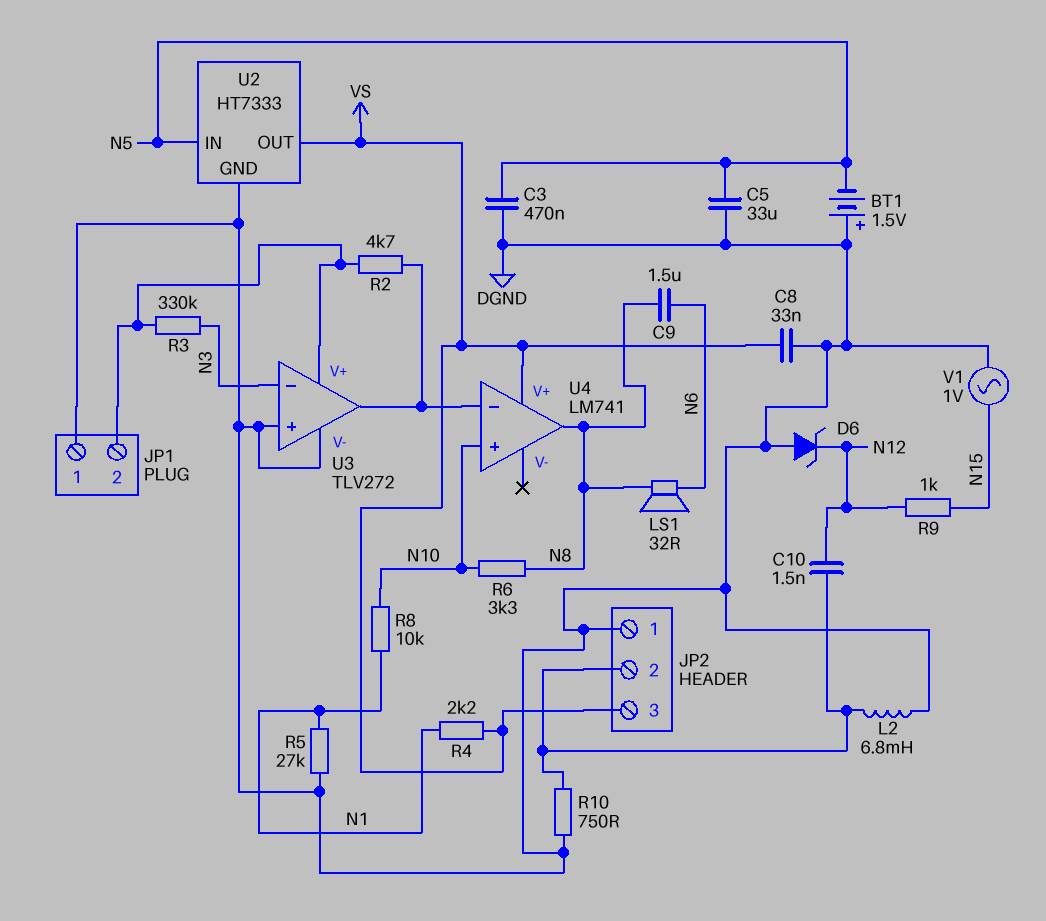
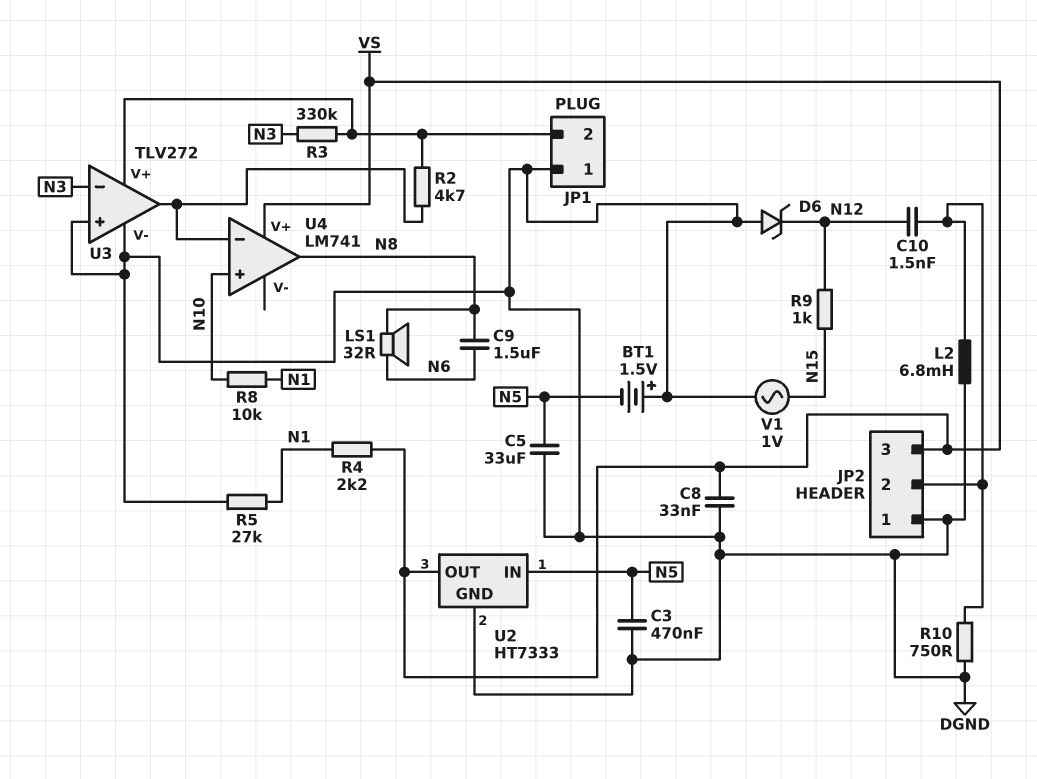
R6: 3.3k (N8, N10) -> none

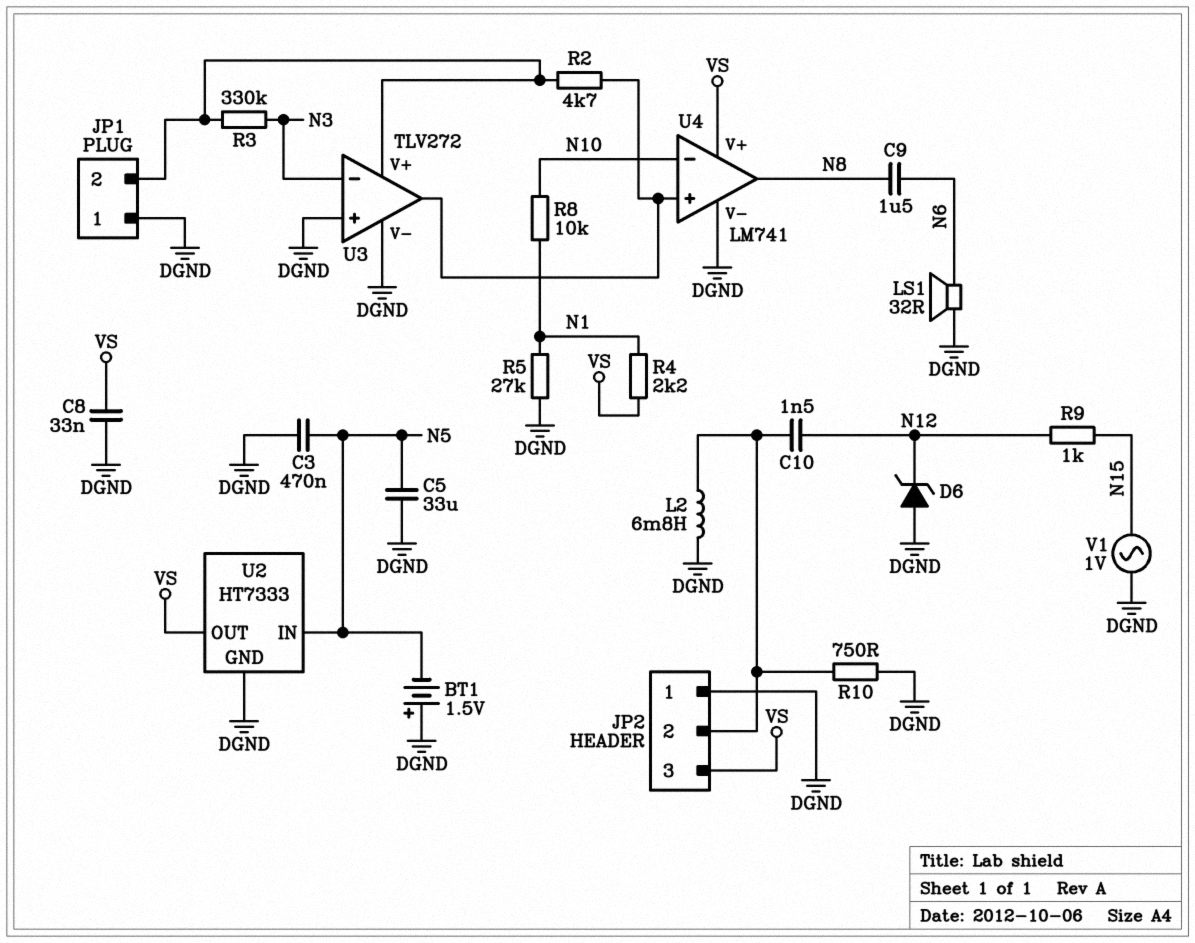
LS1: speaker 32R (N6, N8) -> speaker 32R (DGND, N6)
U4 pin V-: none -> DGND
U4 pin in+: N10 -> U3/out
U4 pin in-: U3/out -> N10

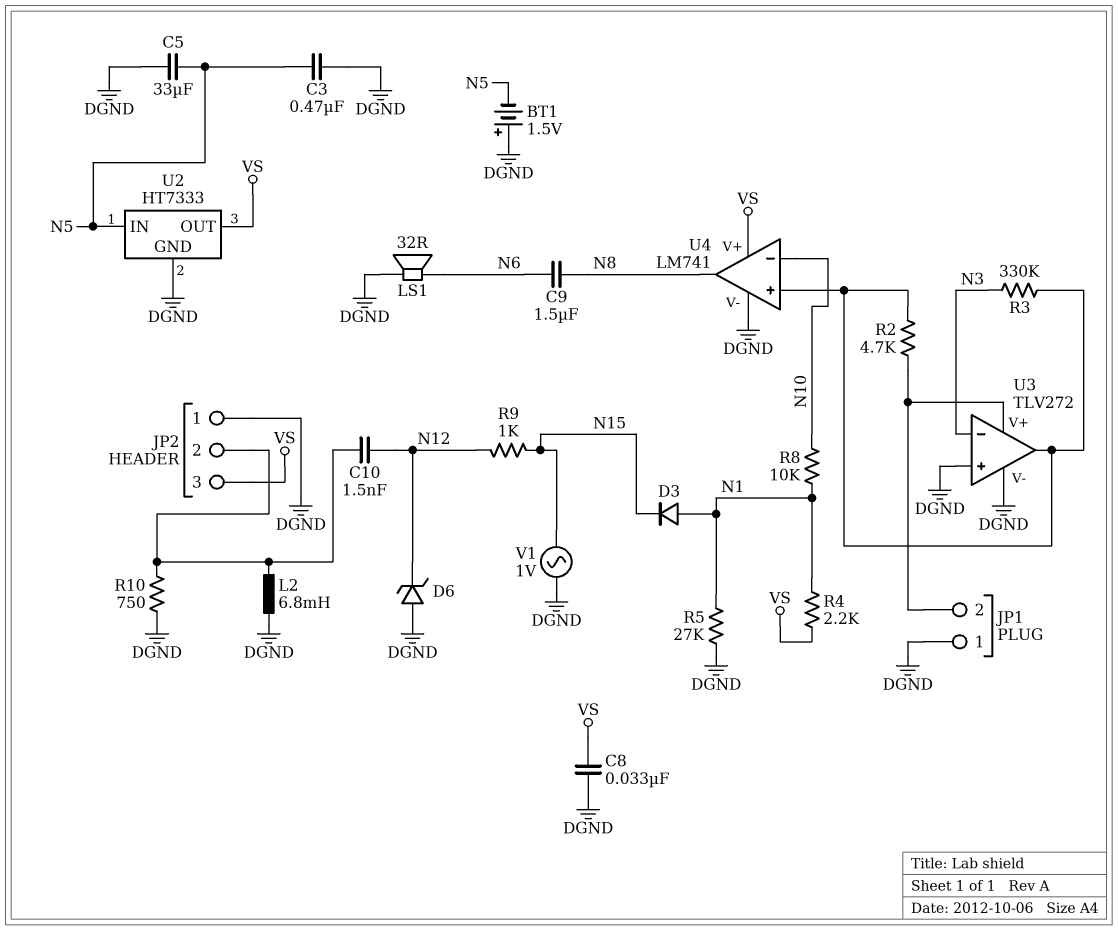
D3: none -> diode (A N1, K N15)
R3: 330k (JP1/2, N3) -> 330k (N3, U3/out)

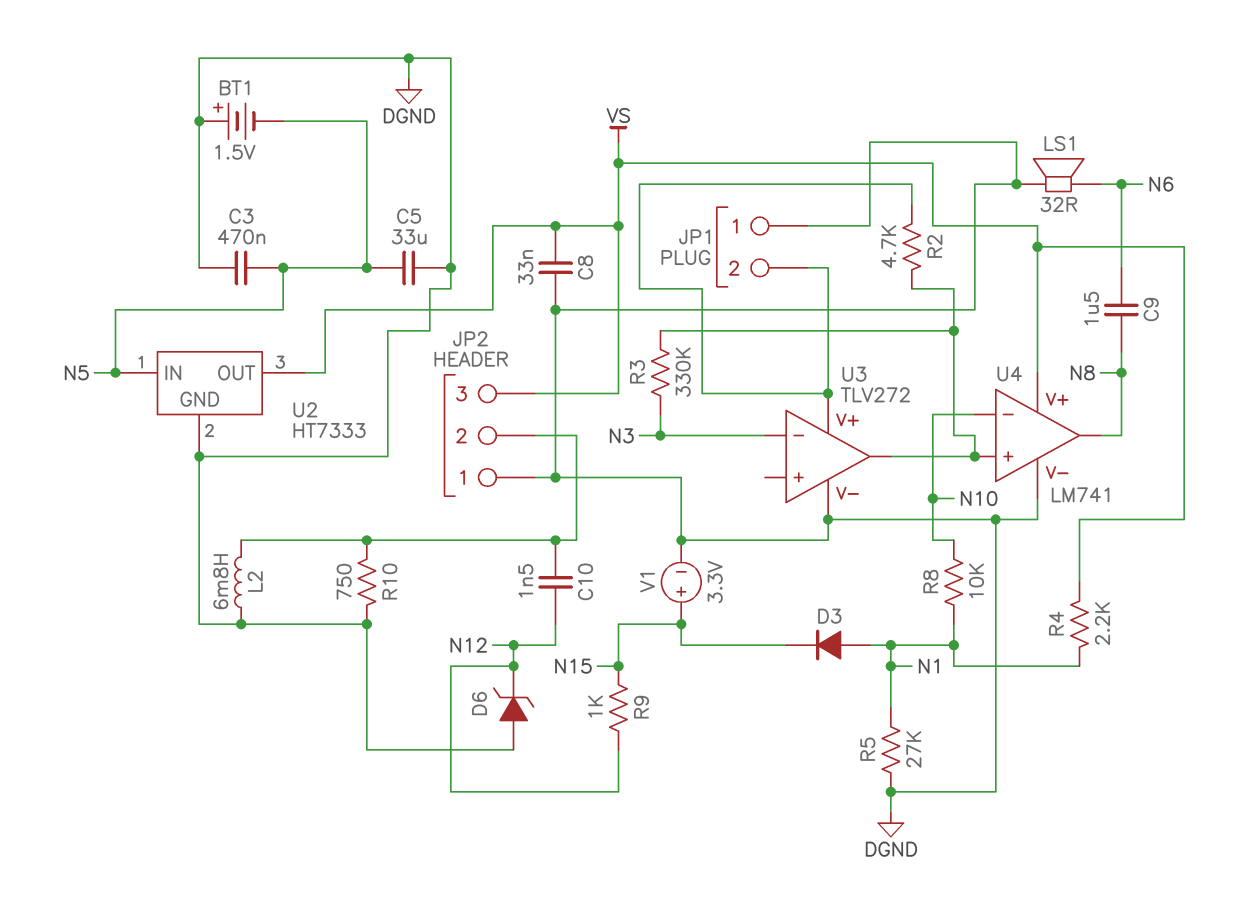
U3 pin in+: DGND -> none
V1: AC 1V (DGND, N15) -> 3.3V (plus N15, minus DGND)

